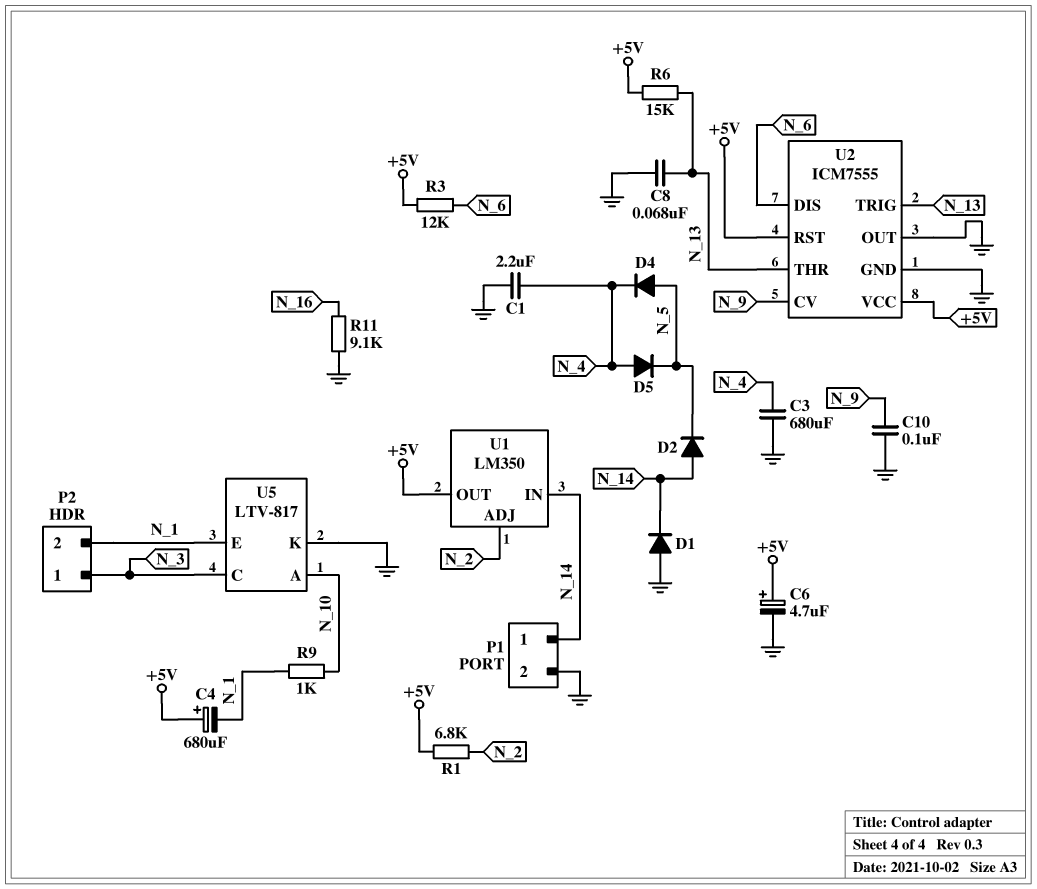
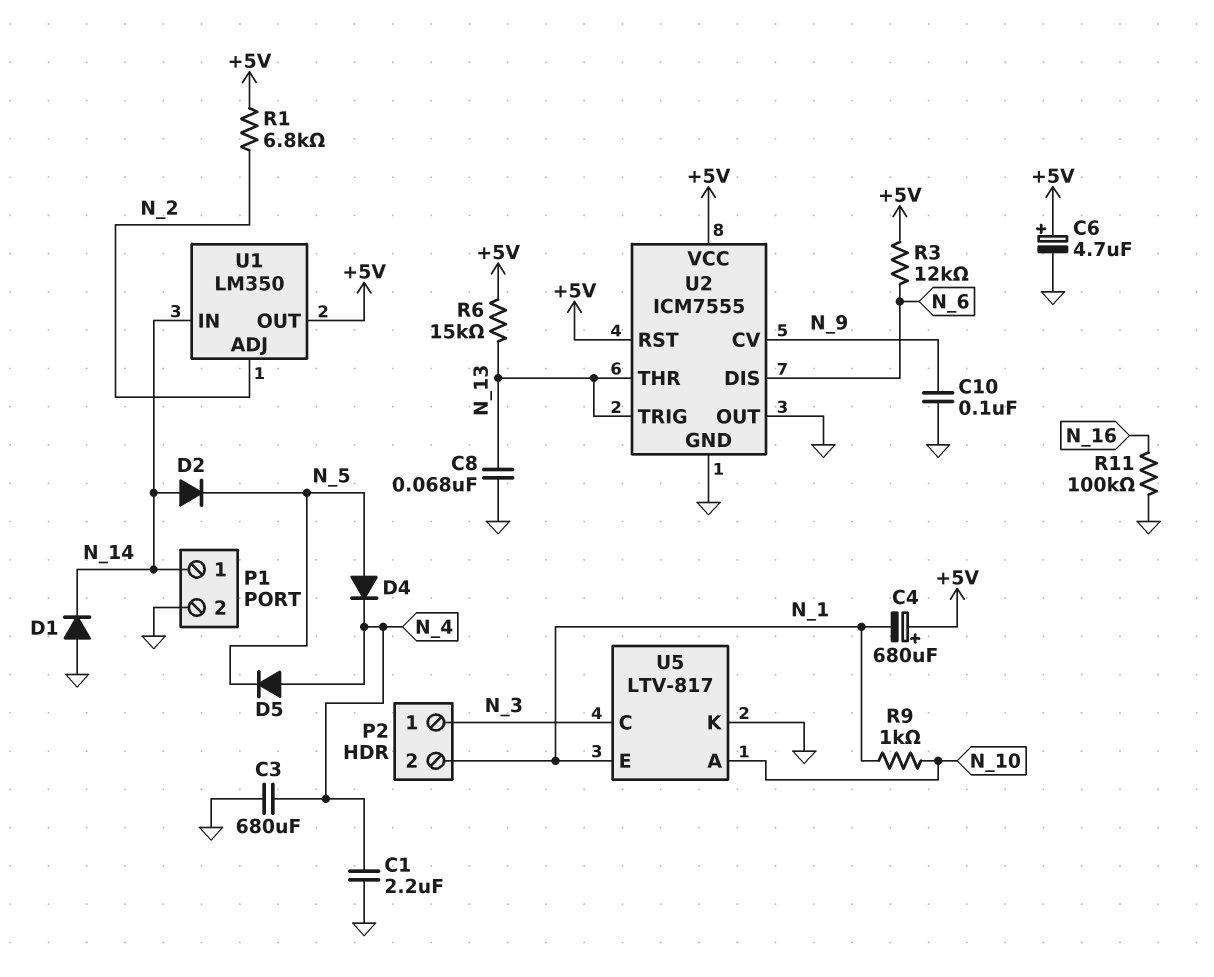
R11: 9.1k (GND, N_16) -> 100k (GND, N_16)

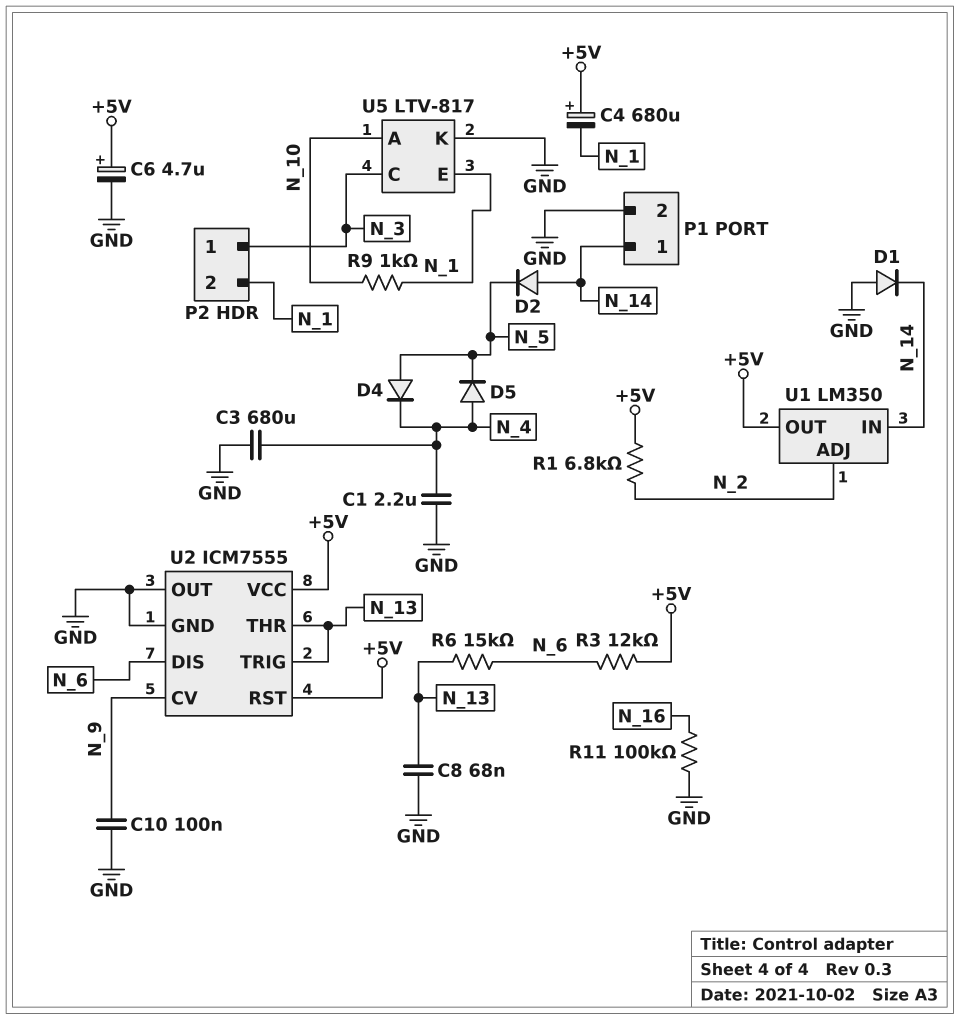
R6: 15k (+5V, N_13) -> 15k (N_6, N_13)

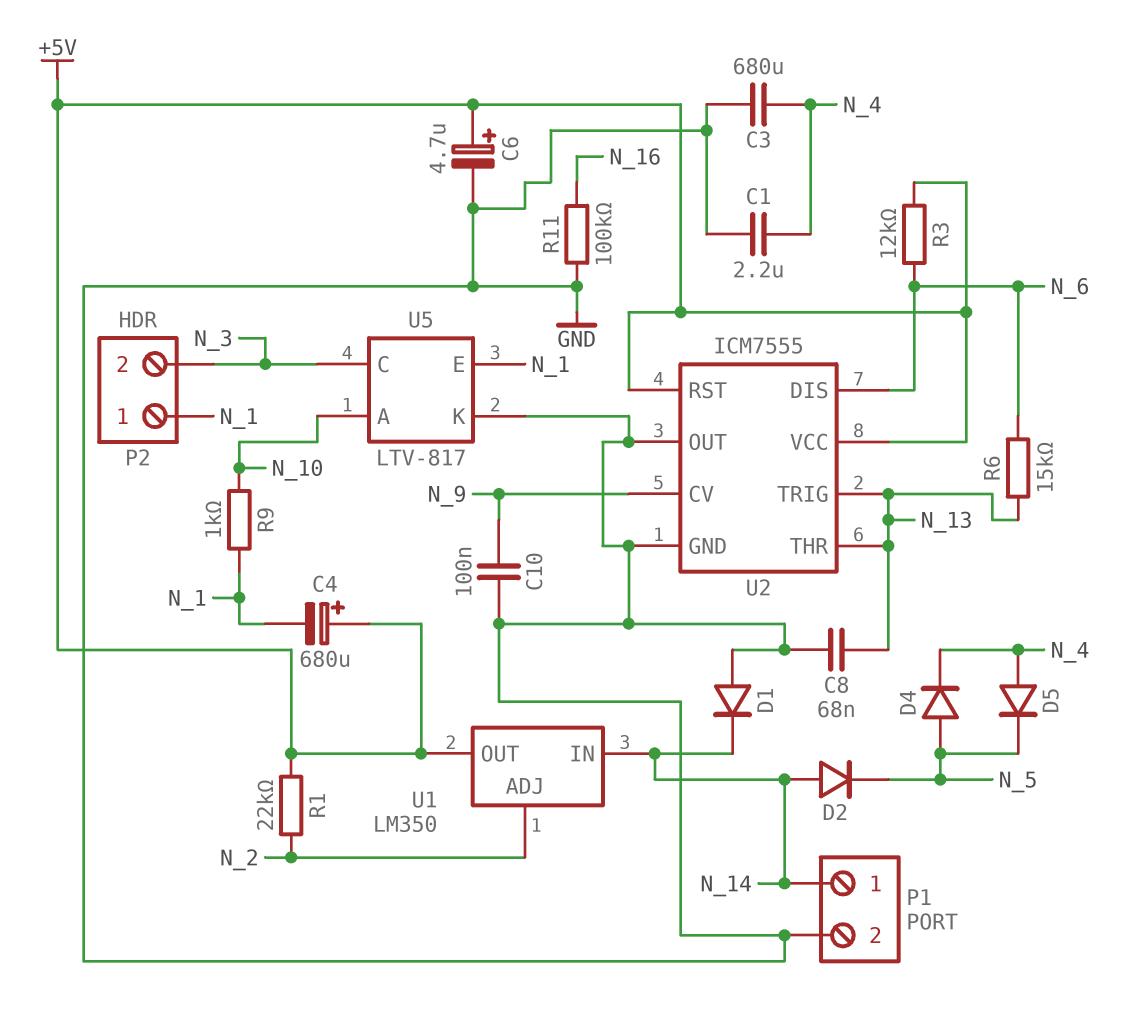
P2 pin 1: N_3 -> N_1
P2 pin 2: N_1 -> N_3
R1: 6.8k (+5V, N_2) -> 22k (+5V, N_2)

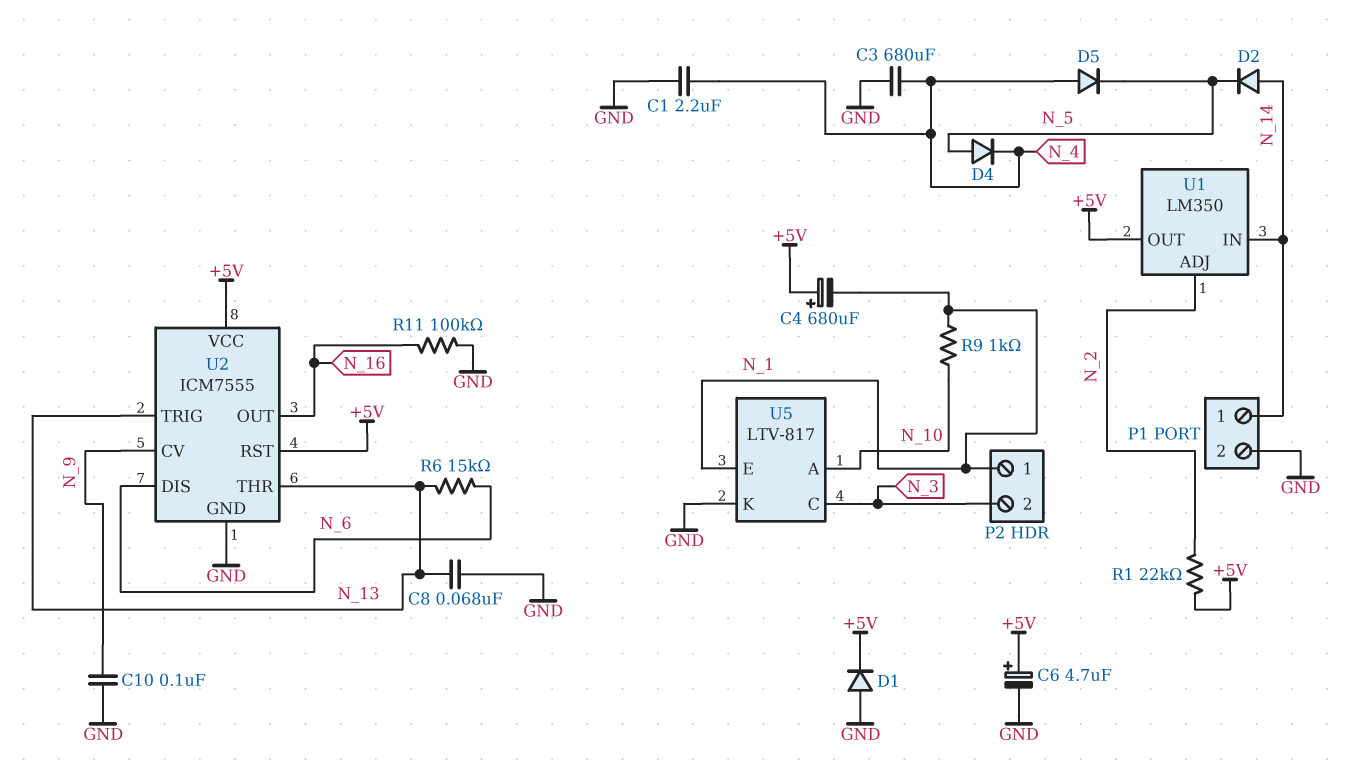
D1: diode (A GND, K N_14) -> diode (A GND, K +5V)
R3: 12k (+5V, N_6) -> none
U2 pin OUT: GND -> N_16

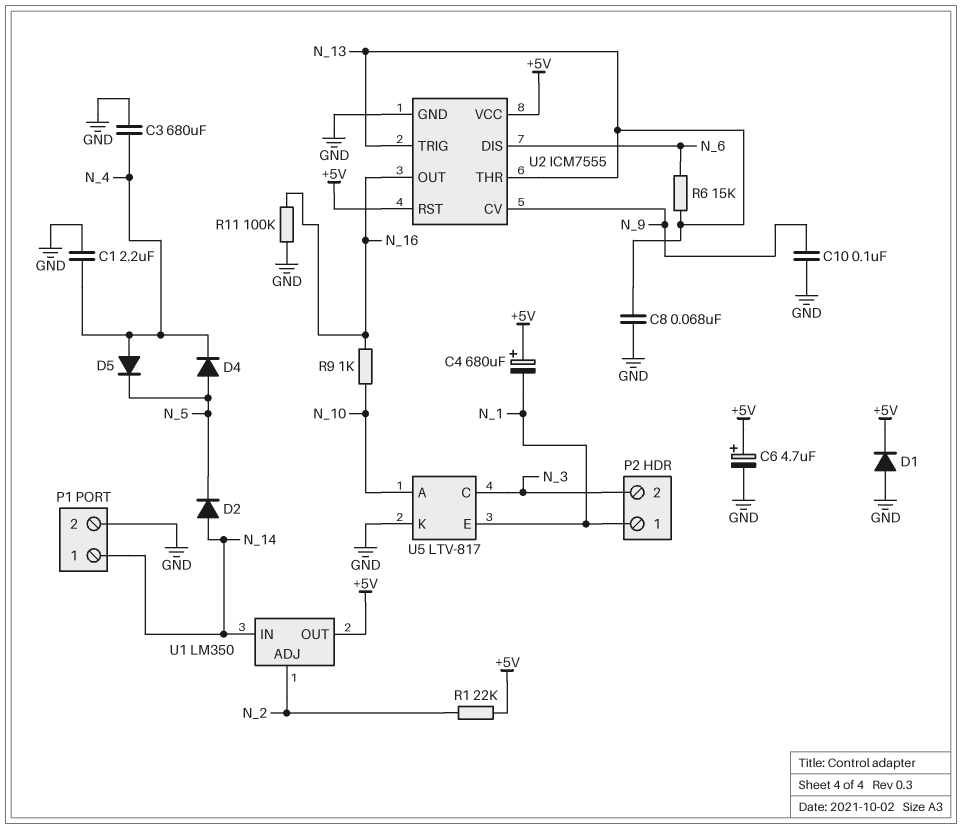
R9: 1k (N_1, N_10) -> 1k (N_10, N_16)

